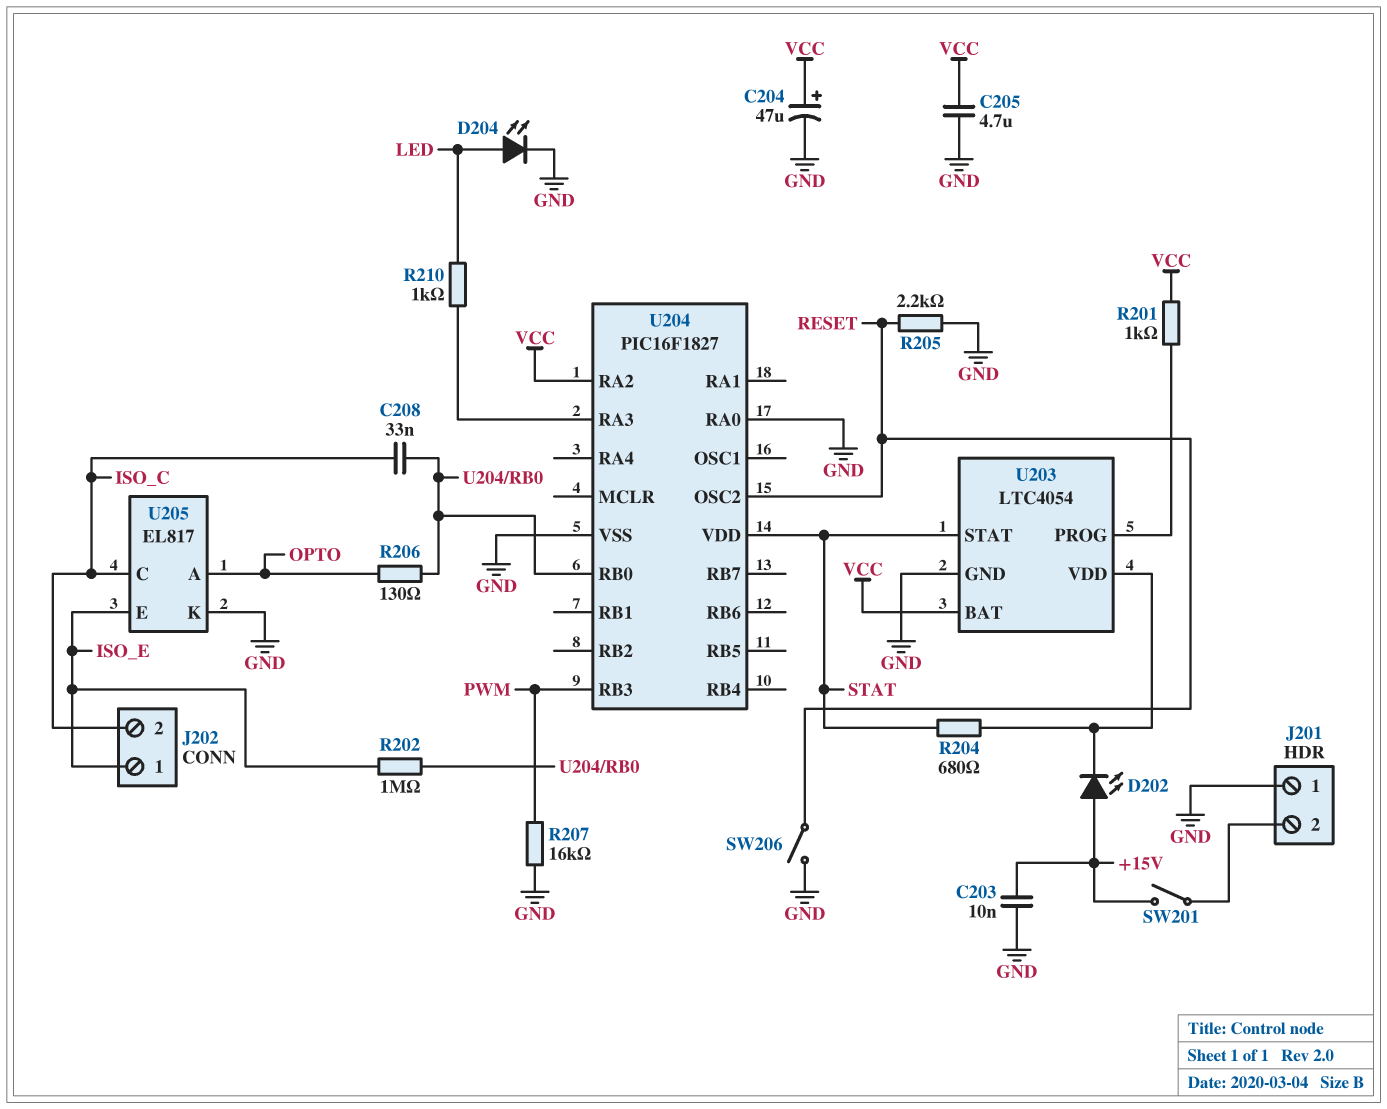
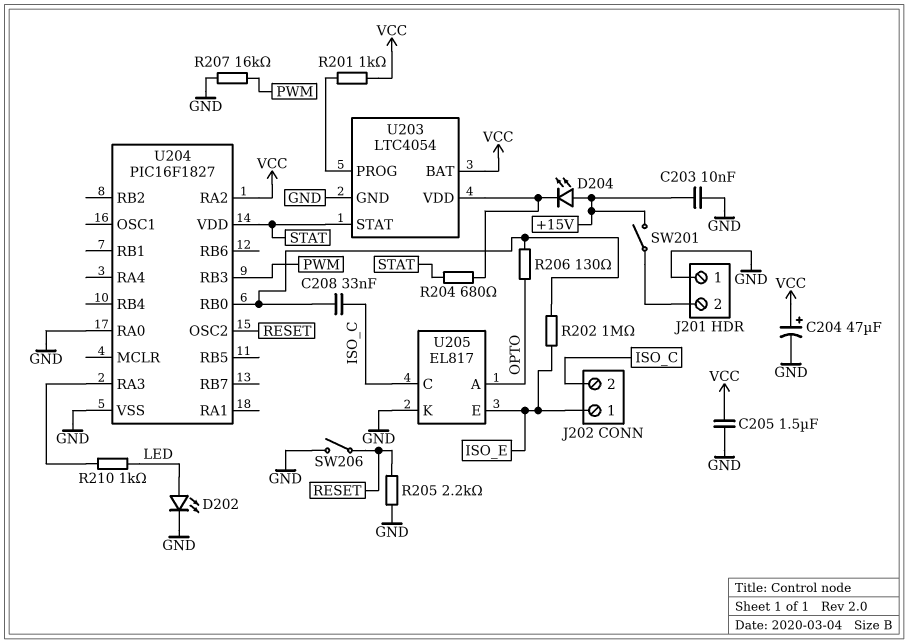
C205: 4.7uF (GND, VCC) -> 1.5uF (GND, VCC)
D202: LED (A +15V, K U203/VDD) -> LED (A LED, K GND)
D204: LED (A LED, K GND) -> LED (A +15V, K U203/VDD)

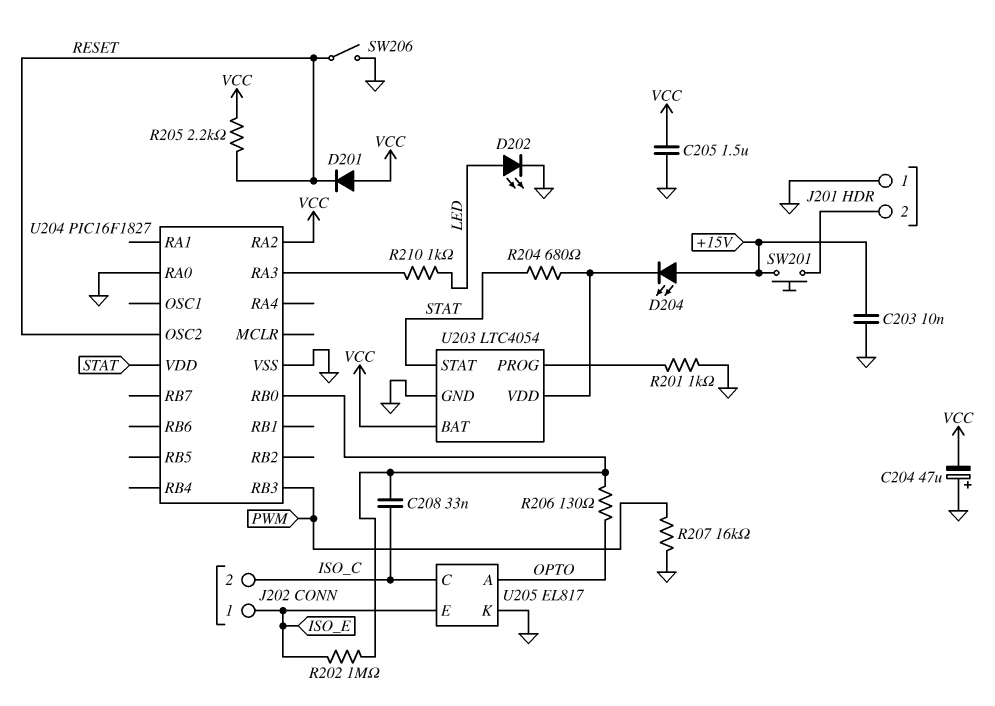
C204: 47uF (plus VCC, minus GND) -> 47uF (plus GND, minus VCC)
D201: none -> diode (A VCC, K RESET)
R201: 1k (U203/PROG, VCC) -> 1k (GND, U203/PROG)
R205: 2.2k (GND, RESET) -> 2.2k (RESET, VCC)
SW201: switch (+15V, J201/2) -> button (+15V, J201/2)

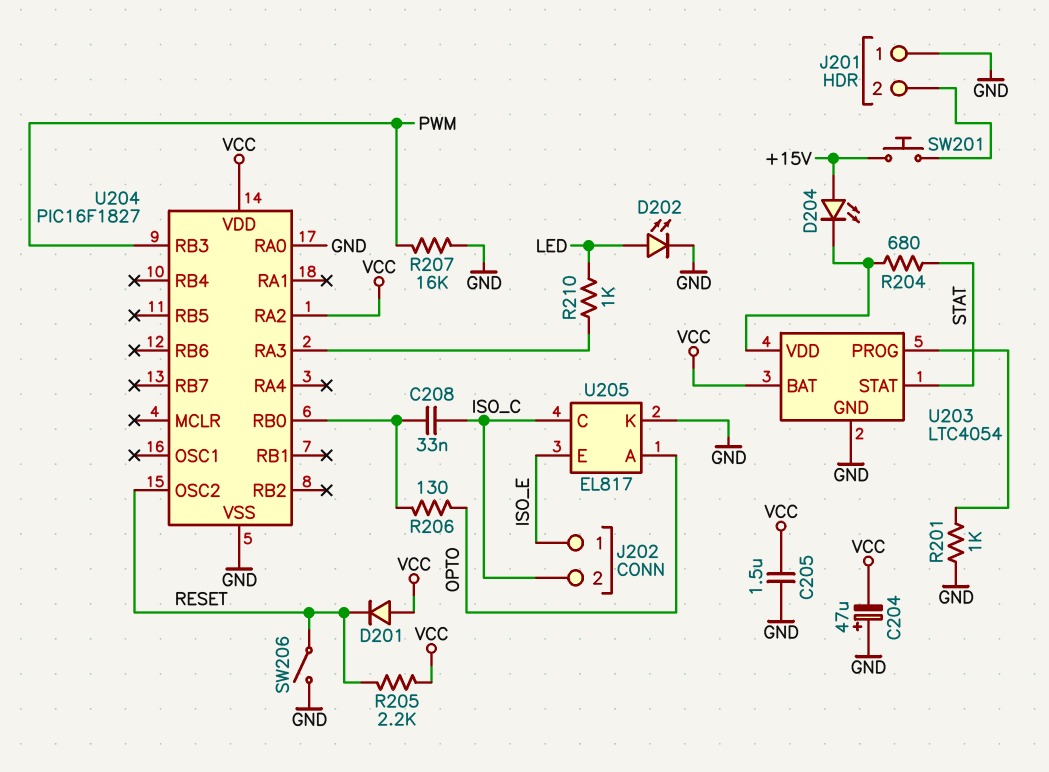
C203: 10nF (+15V, GND) -> none
R202: 1M (ISO_E, U204/RB0) -> none
U204 pin VDD: STAT -> VCC

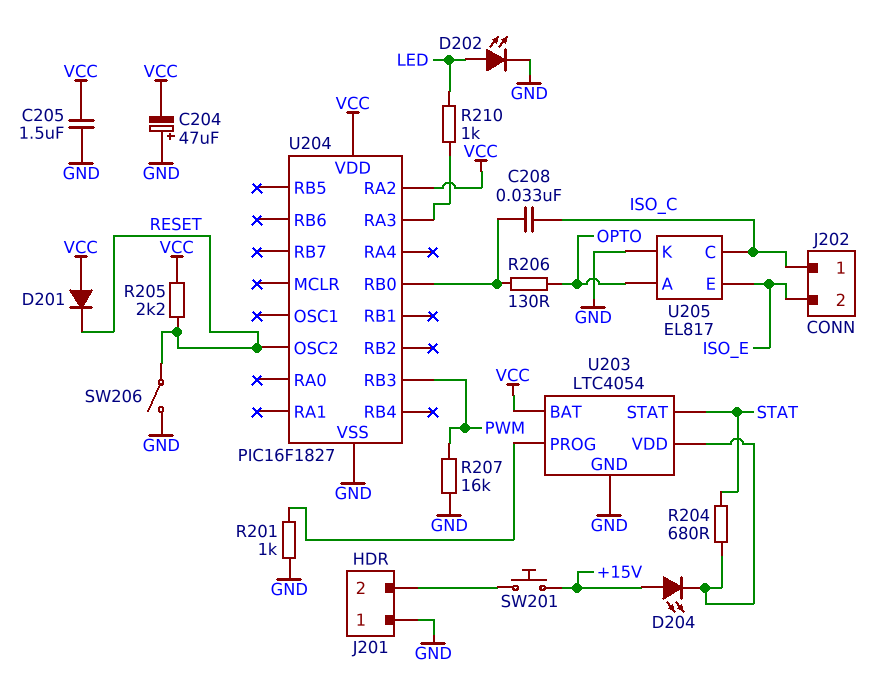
J202 pin 1: ISO_E -> ISO_C
J202 pin 2: ISO_C -> ISO_E
U204 pin RA0: GND -> none

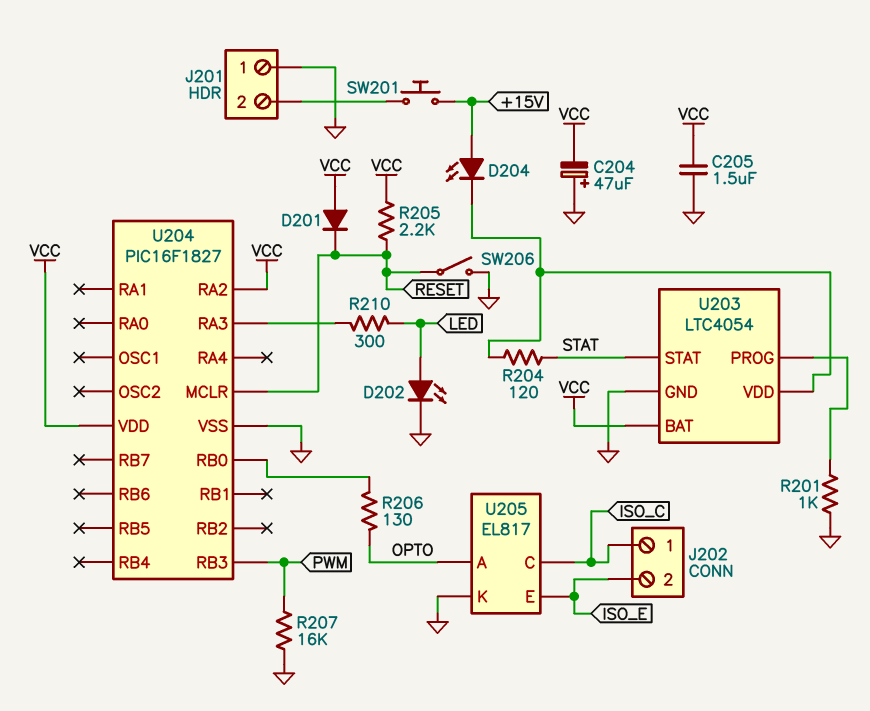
C208: 33nF (ISO_C, U204/RB0) -> none
R204: 680 (STAT, U203/VDD) -> 120 (STAT, U203/VDD)
R210: 1k (LED, U204/RA3) -> 300 (LED, U204/RA3)
U204 pin MCLR: none -> RESET
U204 pin OSC2: RESET -> none

